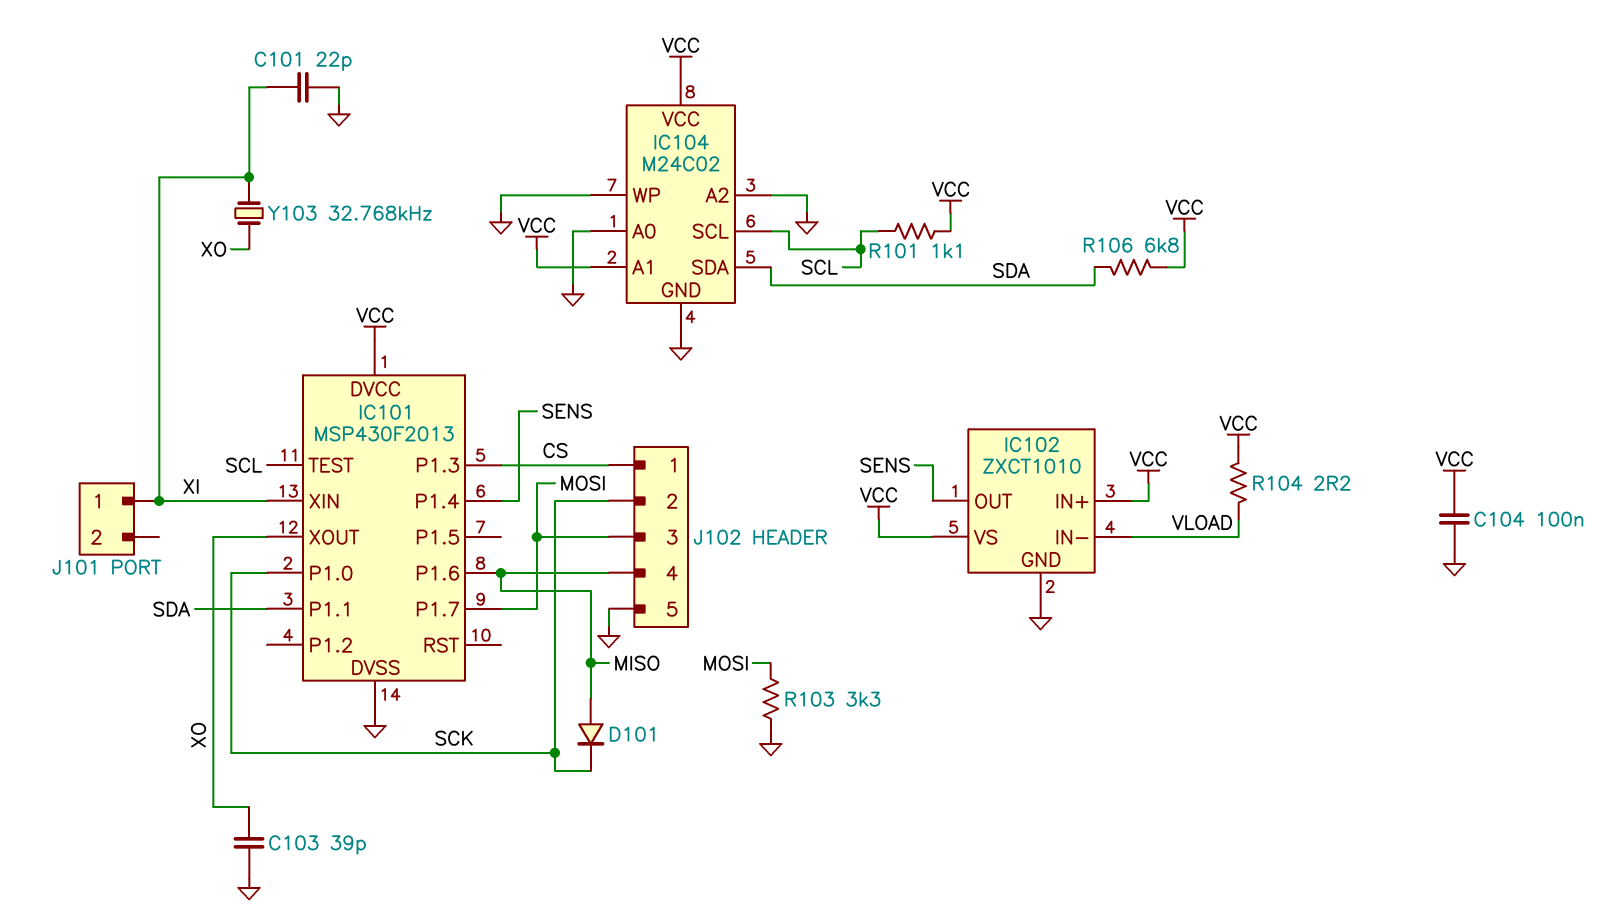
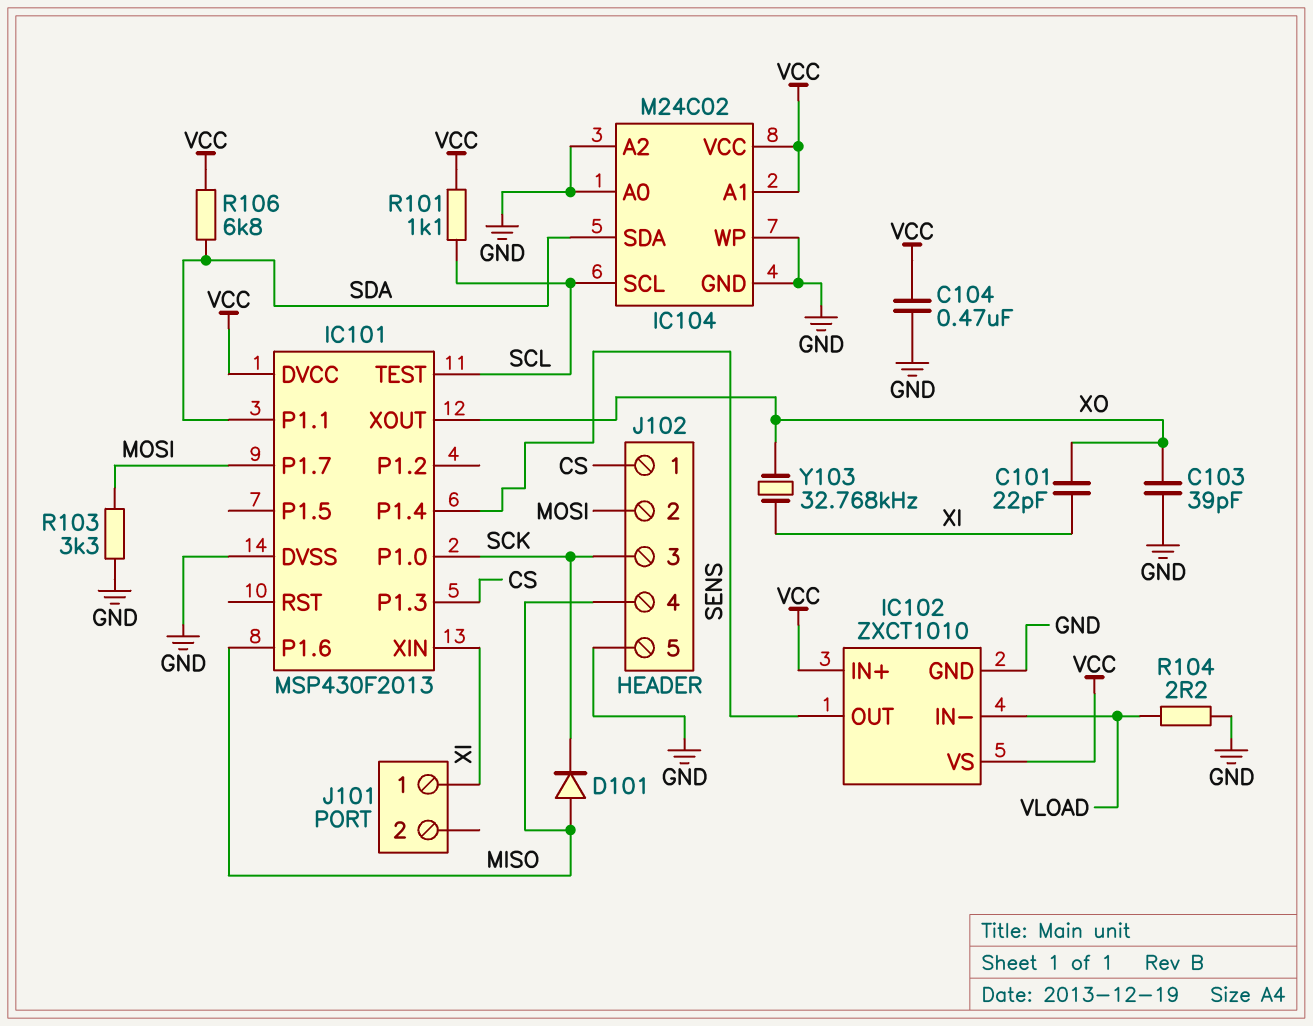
C101: 22pF (GND, XI) -> 22pF (XI, XO)
C104: 100nF (GND, VCC) -> 470nF (GND, VCC)
J102 pin 2: SCK -> MOSI
J102 pin 3: MOSI -> SCK
R104: 2.2 (VCC, VLOAD) -> 2.2 (GND, VLOAD)

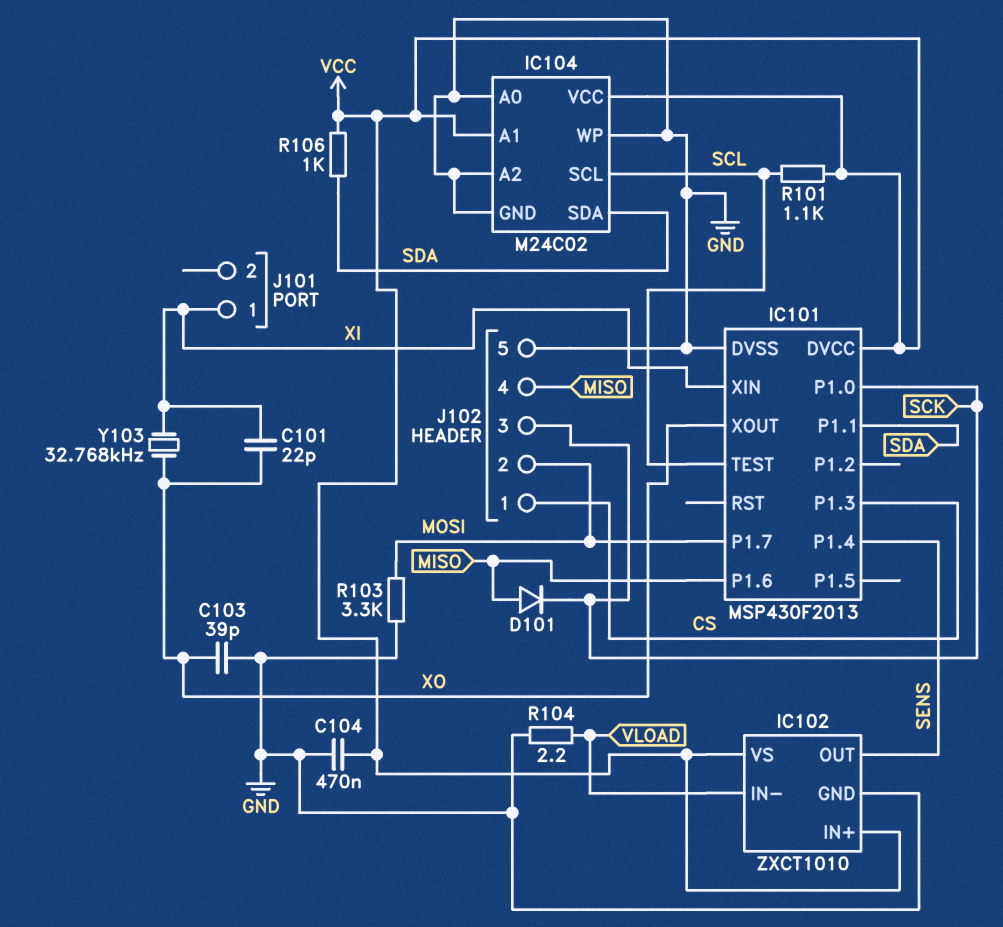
R106: 6.8k (SDA, VCC) -> 1k (SDA, VCC)

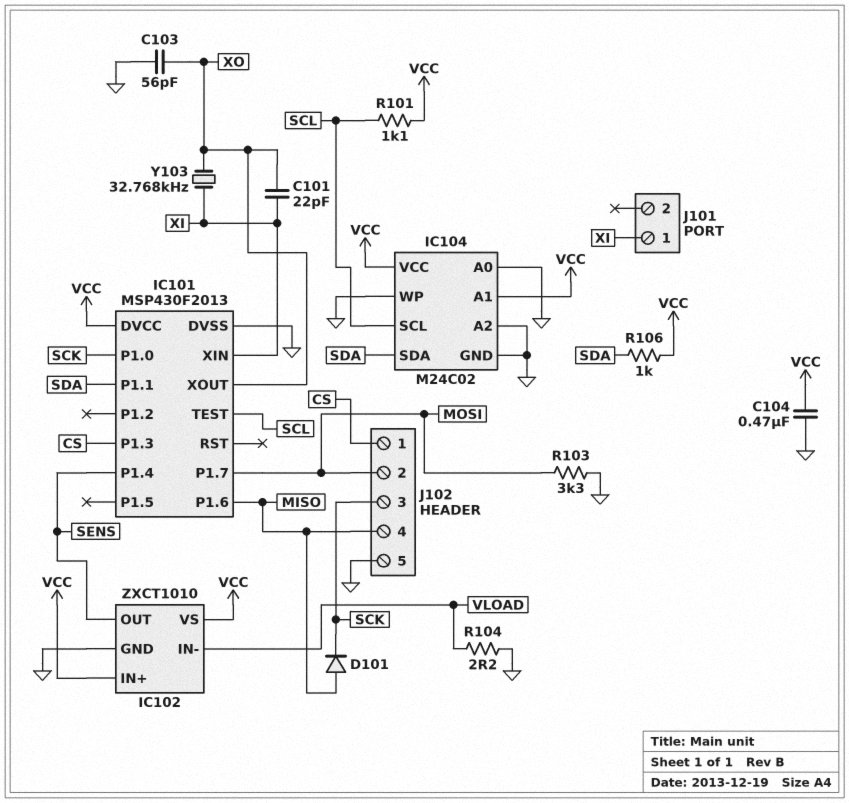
C103: 39pF (GND, XO) -> 56pF (GND, XO)

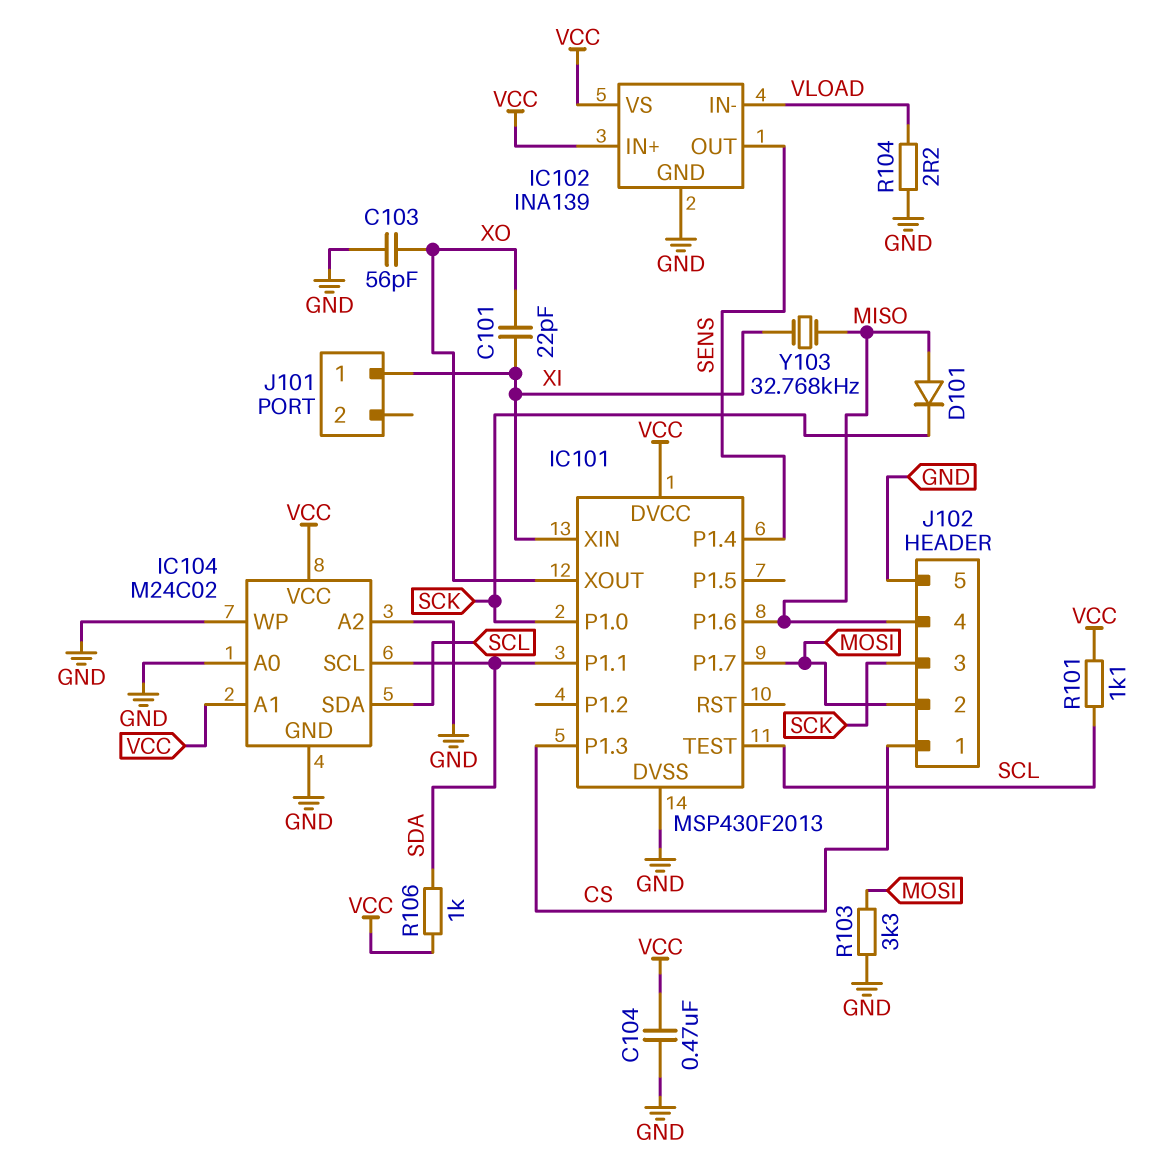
IC102: ZXCT1010 -> INA139
IC104 pin SCL: SCL -> SDA
IC104 pin SDA: SDA -> SCL
Y103: 32.768kHz (XI, XO) -> 32.768kHz (MISO, XI)

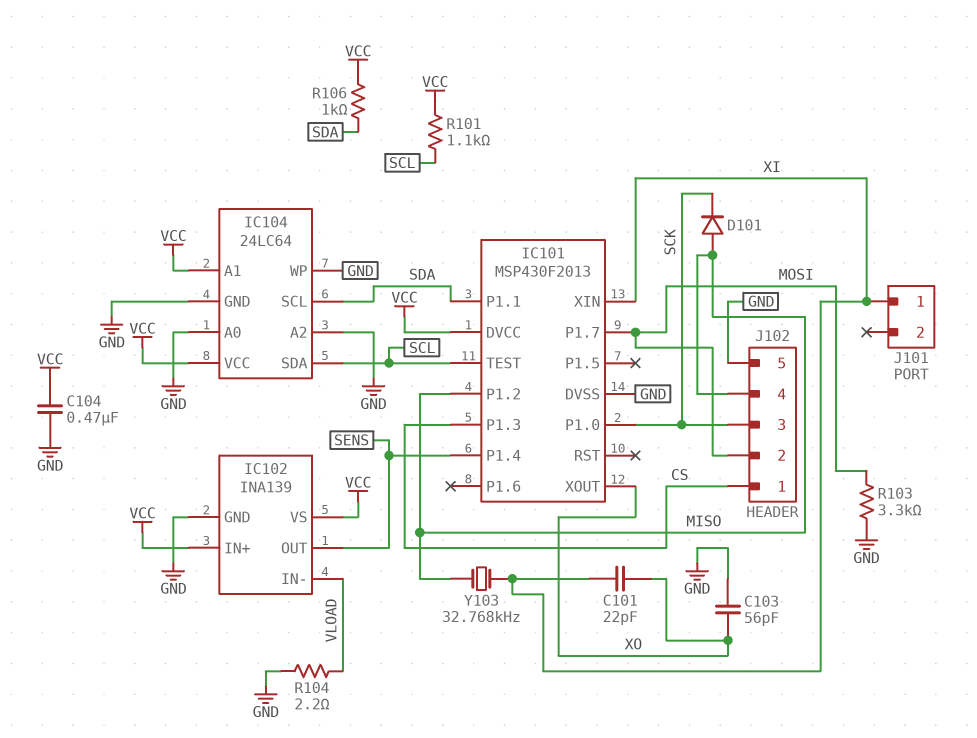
IC101 pin P1.2: none -> MISO
IC101 pin P1.6: MISO -> none
IC104: M24C02 -> 24LC64

